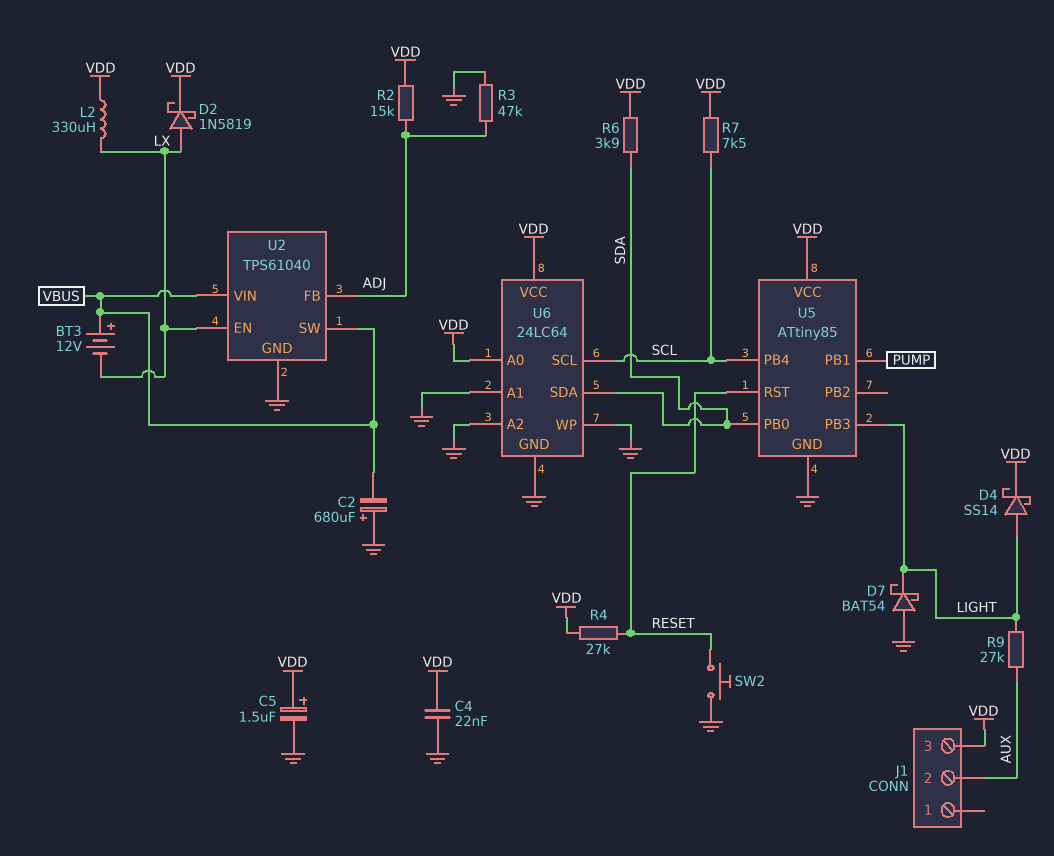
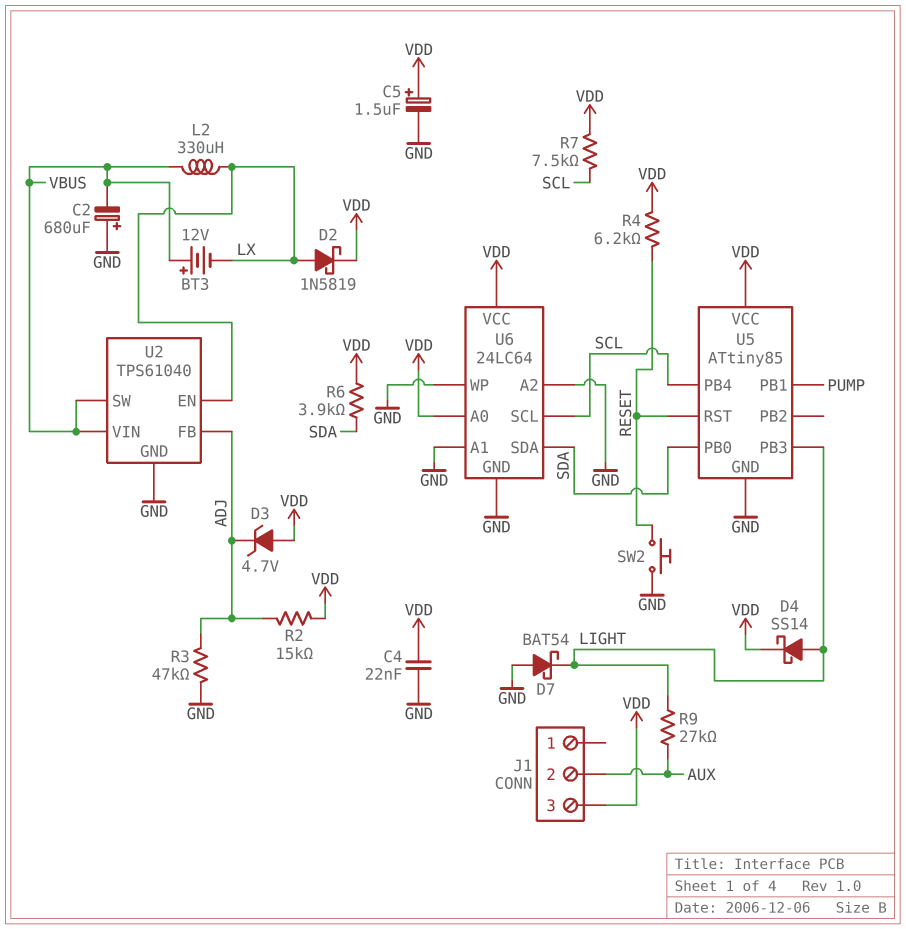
D3: none -> zener 4.7V (A VDD, K ADJ)
L2: 330uH (LX, VDD) -> 330uH (LX, VBUS)
R4: 27k (RESET, VDD) -> 6.2k (RESET, VDD)

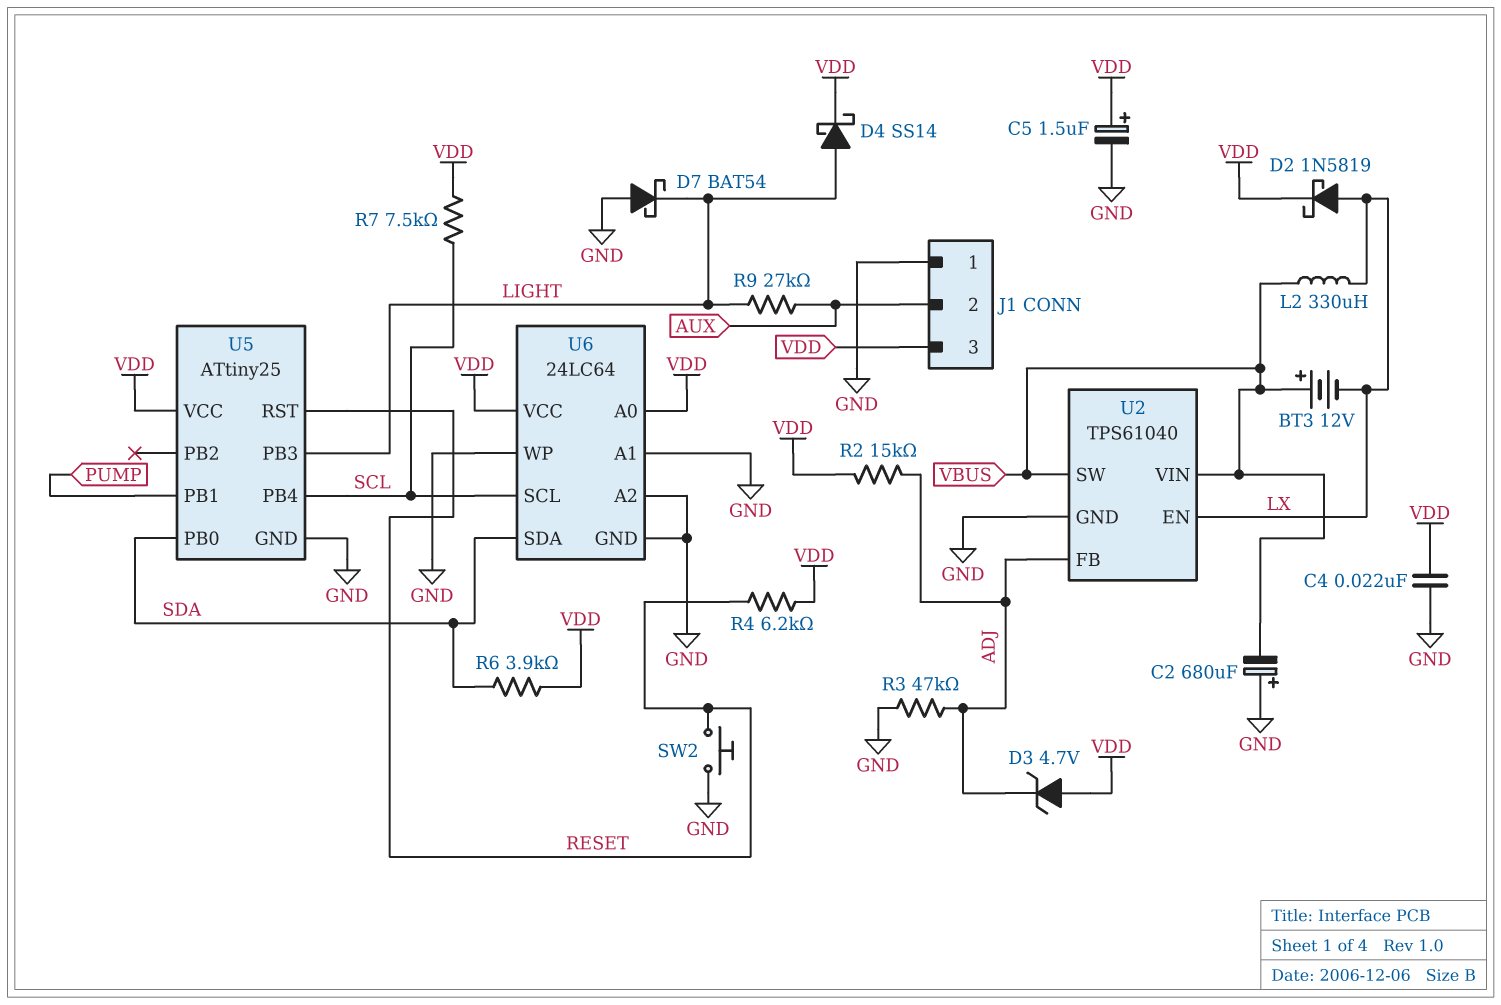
J1 pin 1: none -> GND
U5: ATtiny85 -> ATtiny25

